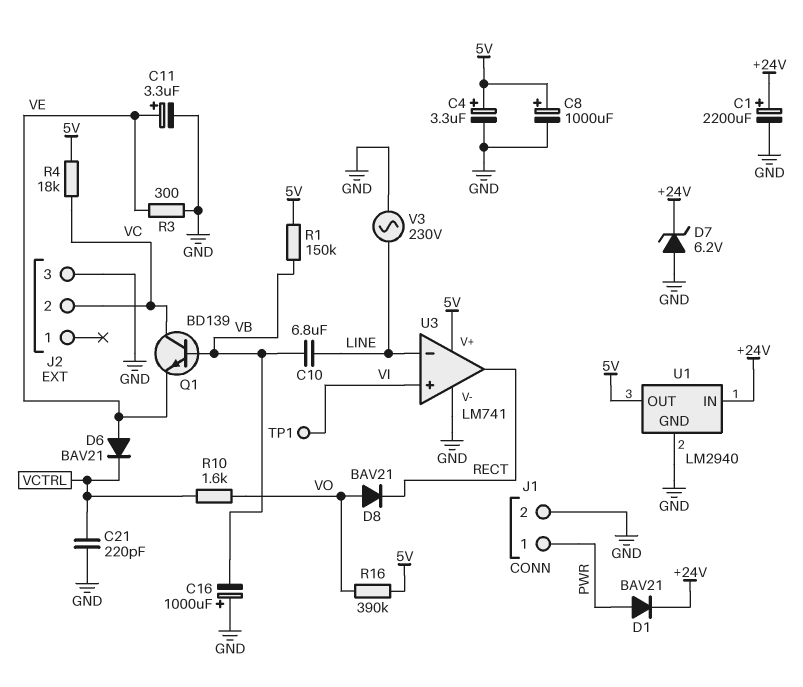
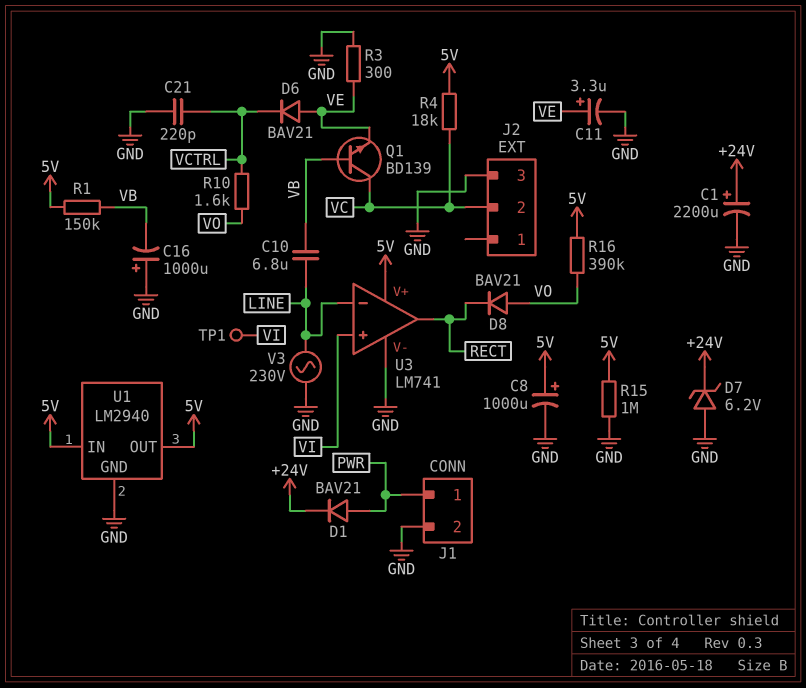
C4: 3.3uF (plus 5V, minus GND) -> none
R15: none -> 1M (5V, GND)
U1 pin IN: +24V -> 5V

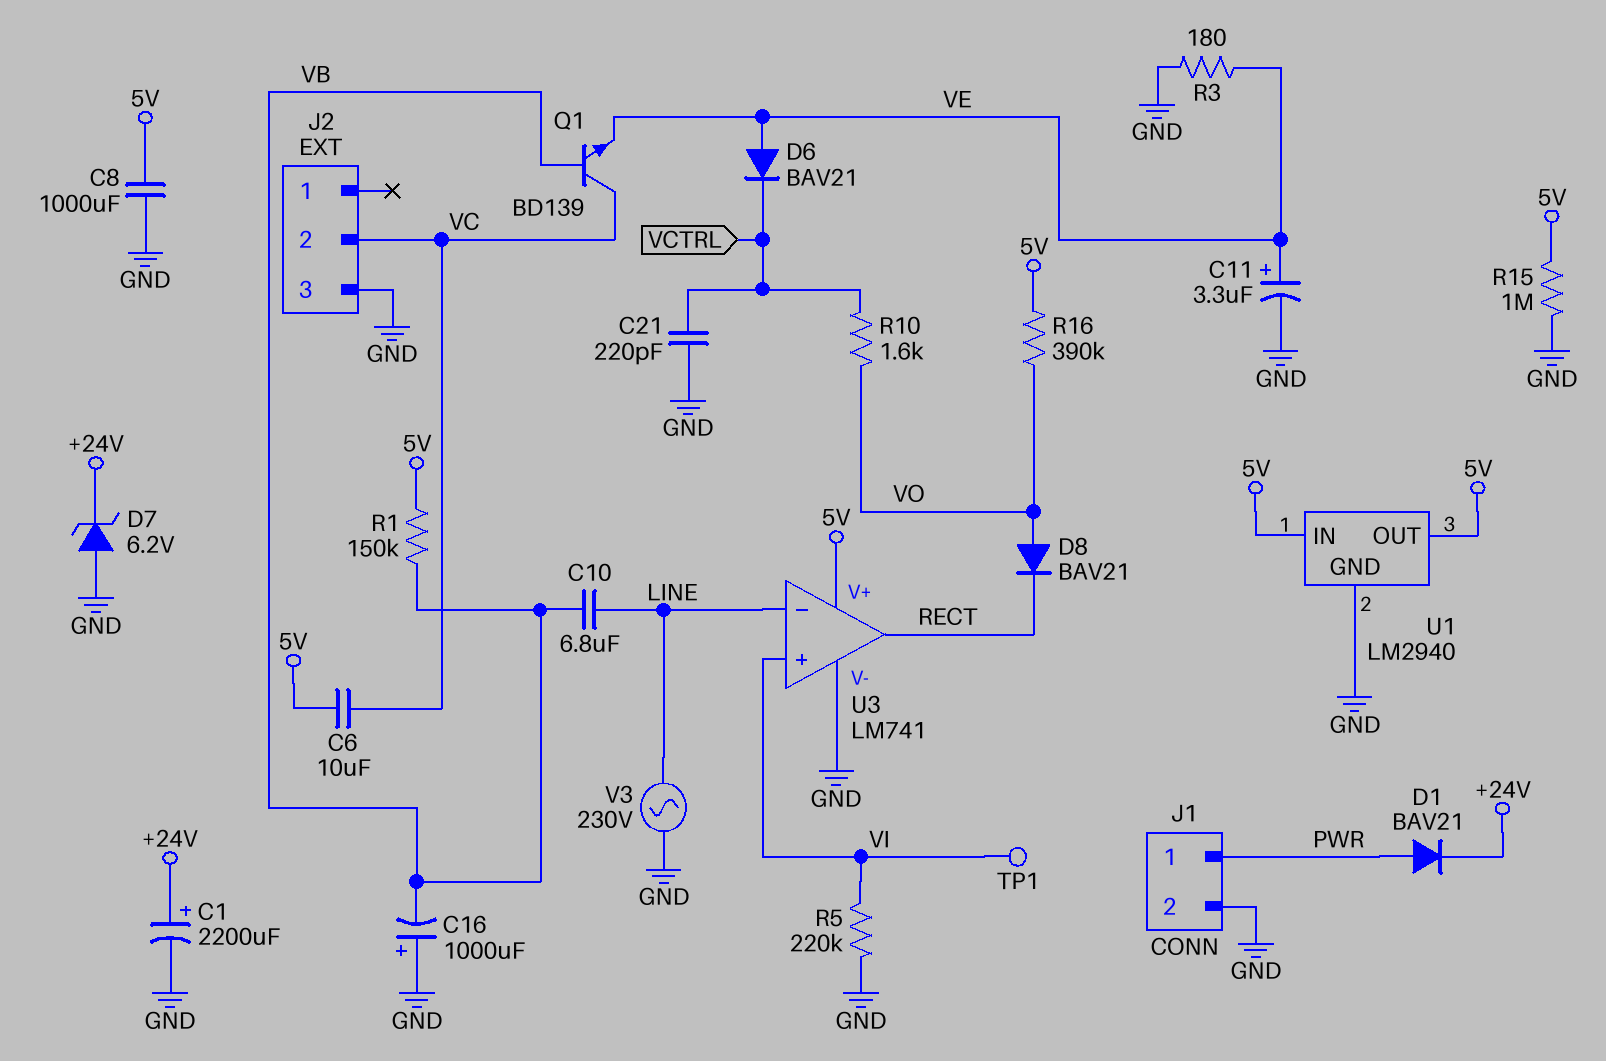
C6: none -> 10uF (5V, VC)
C8: 1000uF (plus 5V, minus GND) -> 1000uF (5V, GND)
R3: 300 (GND, VE) -> 180 (GND, VE)
R4: 18k (5V, VC) -> none
R5: none -> 220k (GND, VI)

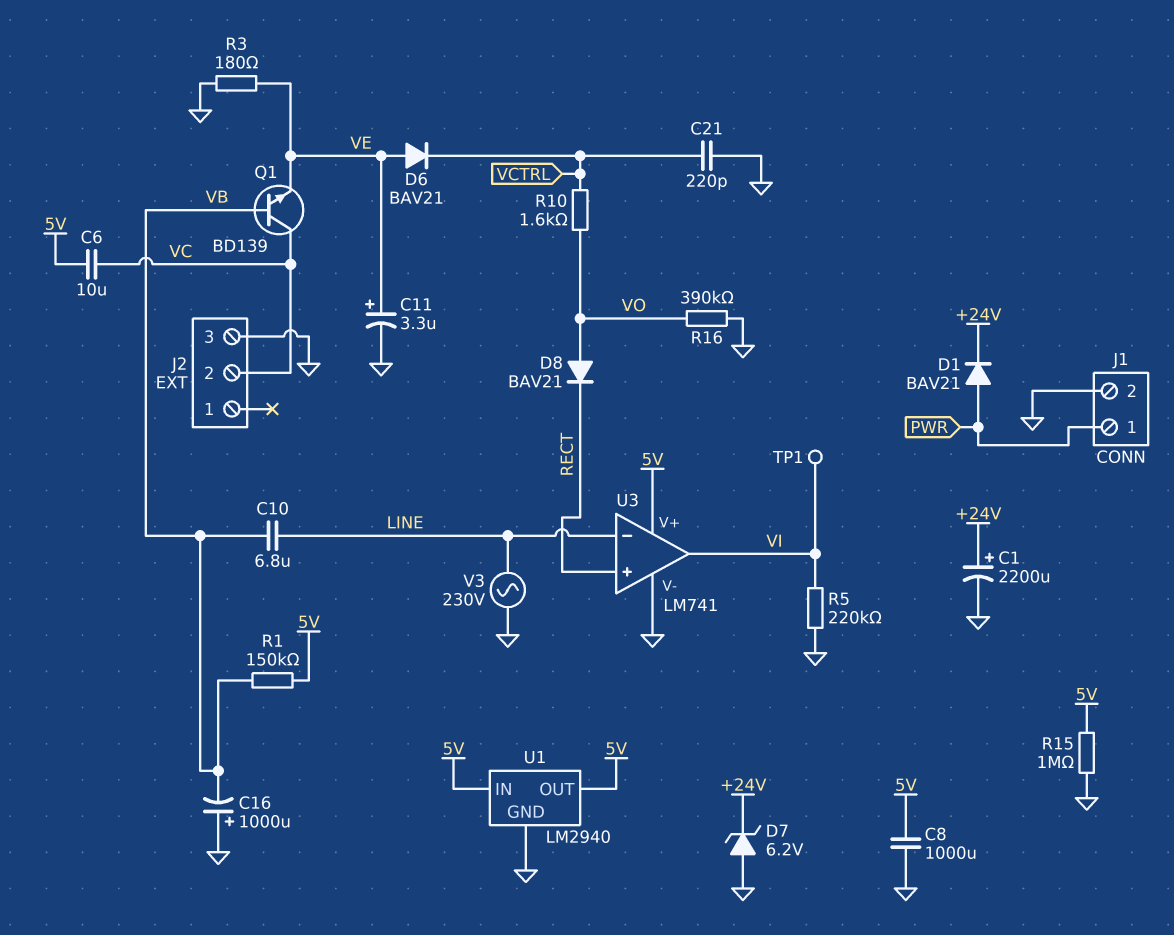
R16: 390k (5V, VO) -> 390k (GND, VO)
U3 pin in+: VI -> RECT
U3 pin out: RECT -> VI

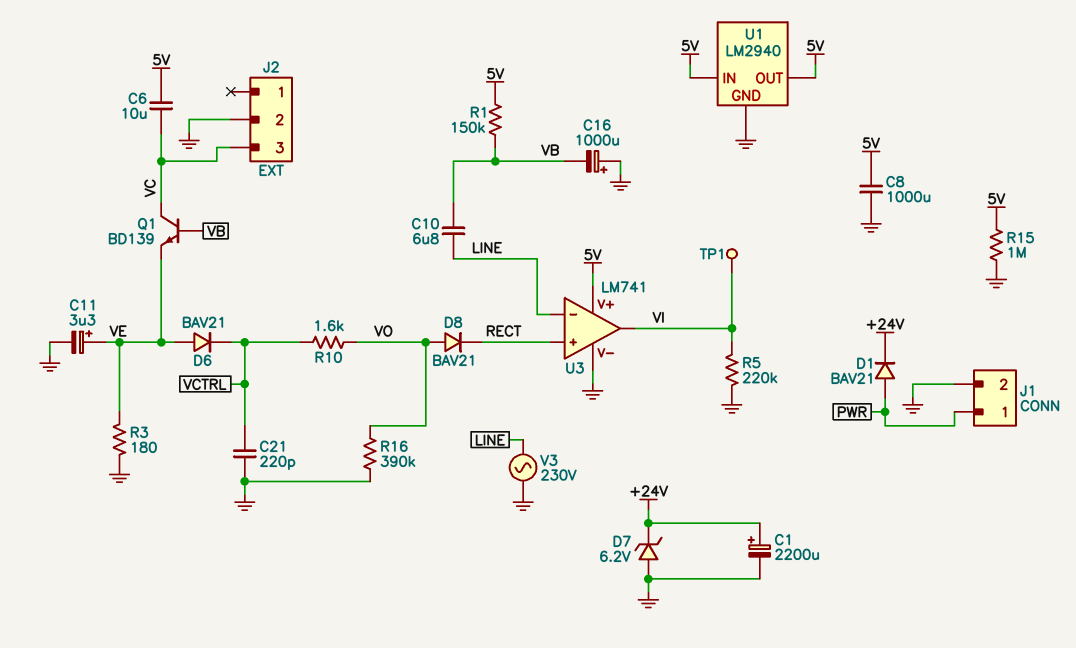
J2 pin 2: VC -> GND
J2 pin 3: GND -> VC

